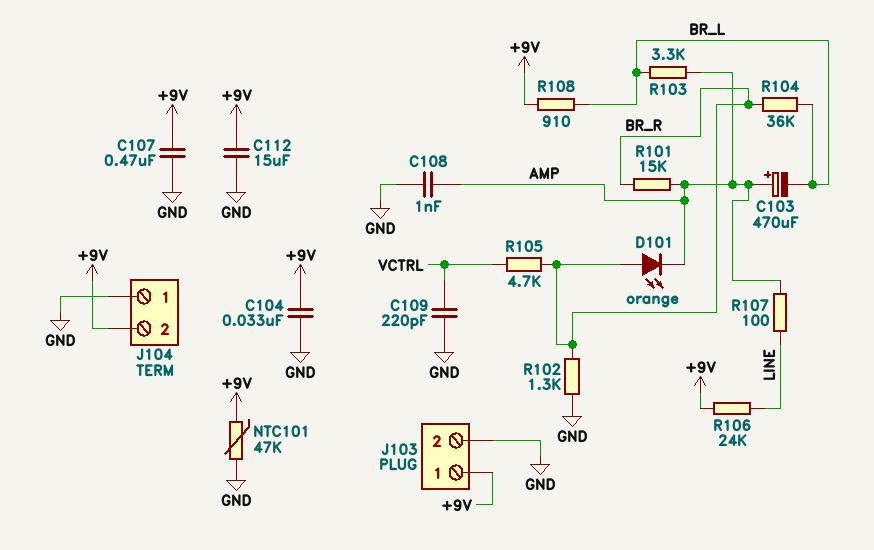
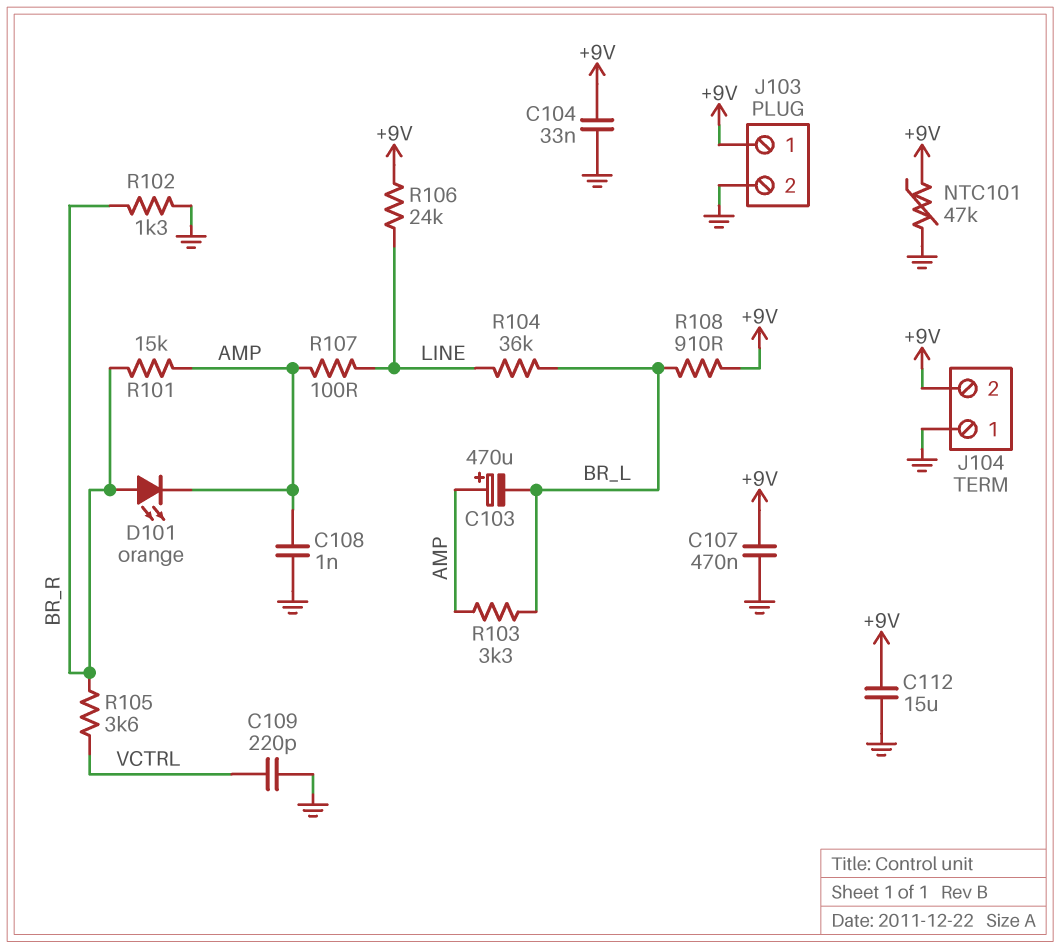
R104: 36k (BR_L, BR_R) -> 36k (BR_L, LINE)
R105: 4.7k (BR_R, VCTRL) -> 3.6k (BR_R, VCTRL)

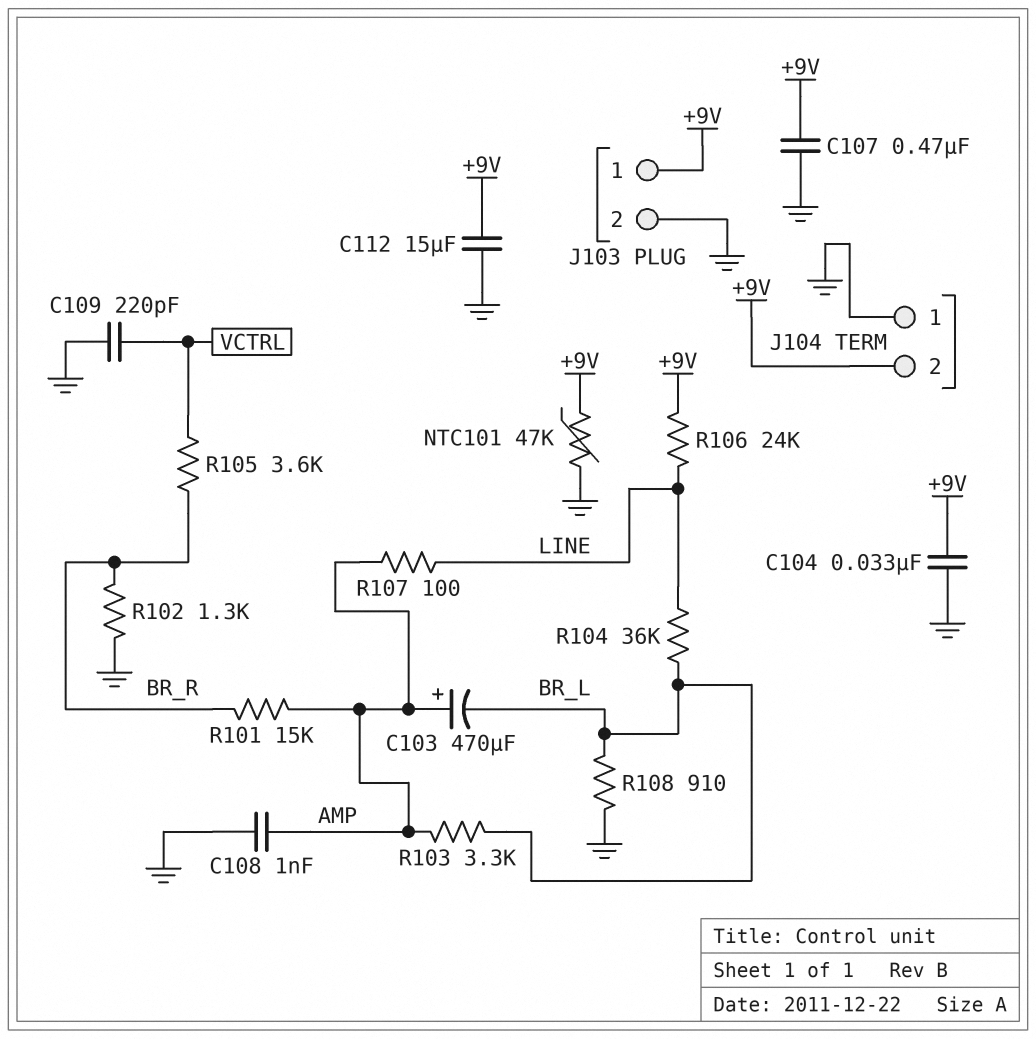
D101: LED orange (A BR_R, K AMP) -> none
R108: 910 (+9V, BR_L) -> 910 (BR_L, GND)

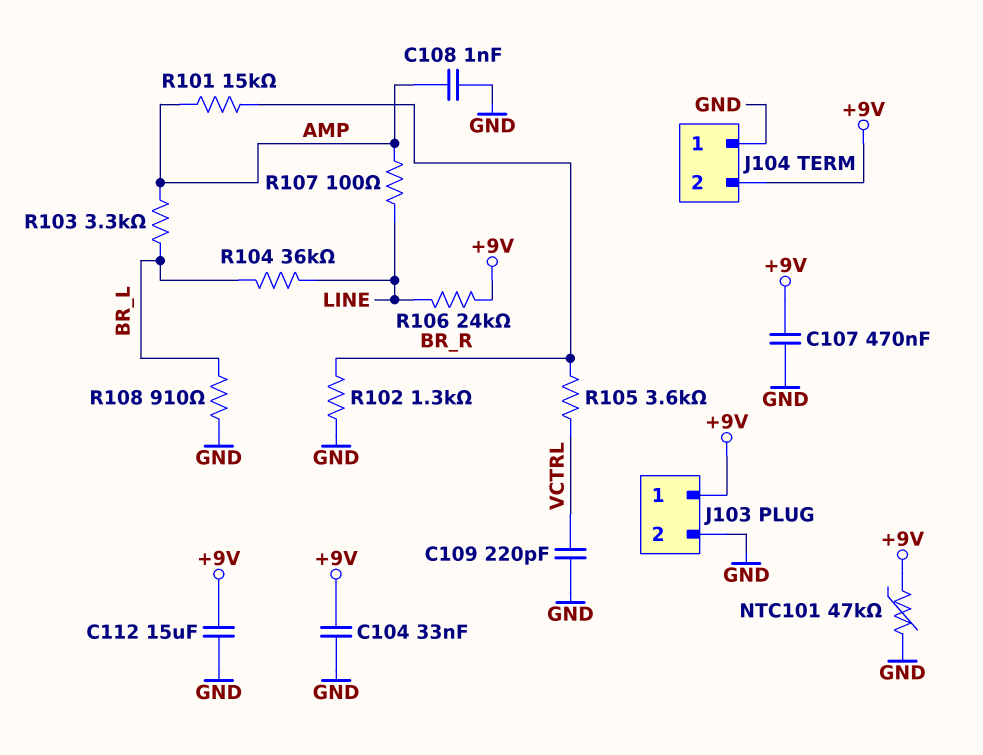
C103: 470uF (plus AMP, minus BR_L) -> none

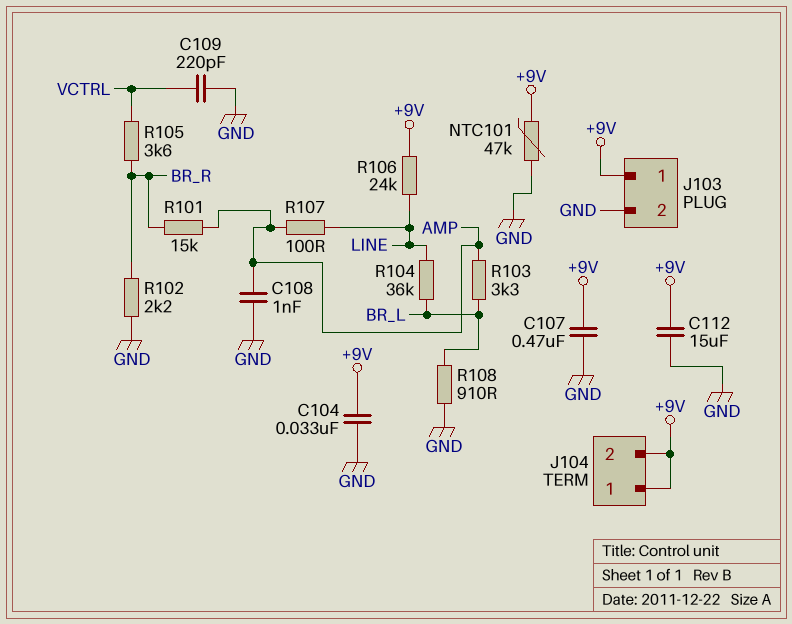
J104 pin 1: GND -> +9V
R102: 1.3k (BR_R, GND) -> 2.2k (BR_R, GND)

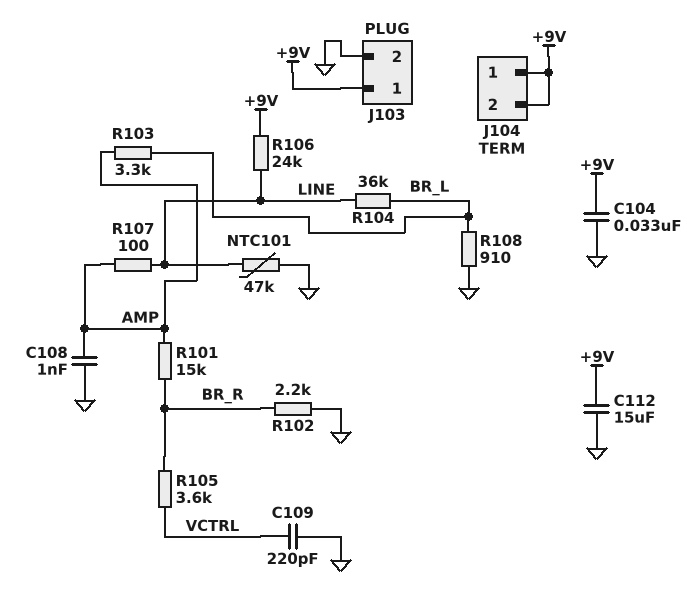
C107: 470nF (+9V, GND) -> none
NTC101: 47k (+9V, GND) -> 47k (GND, LINE)

